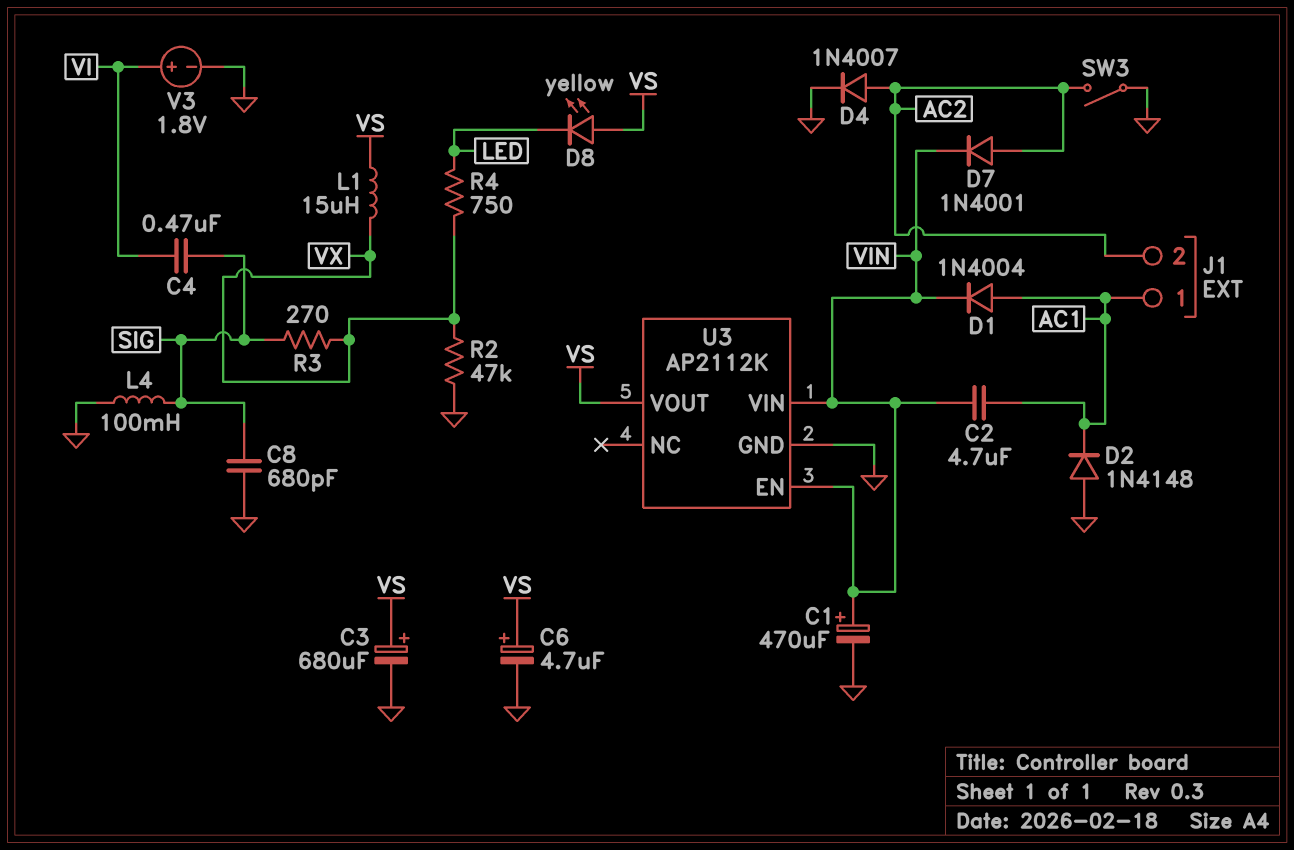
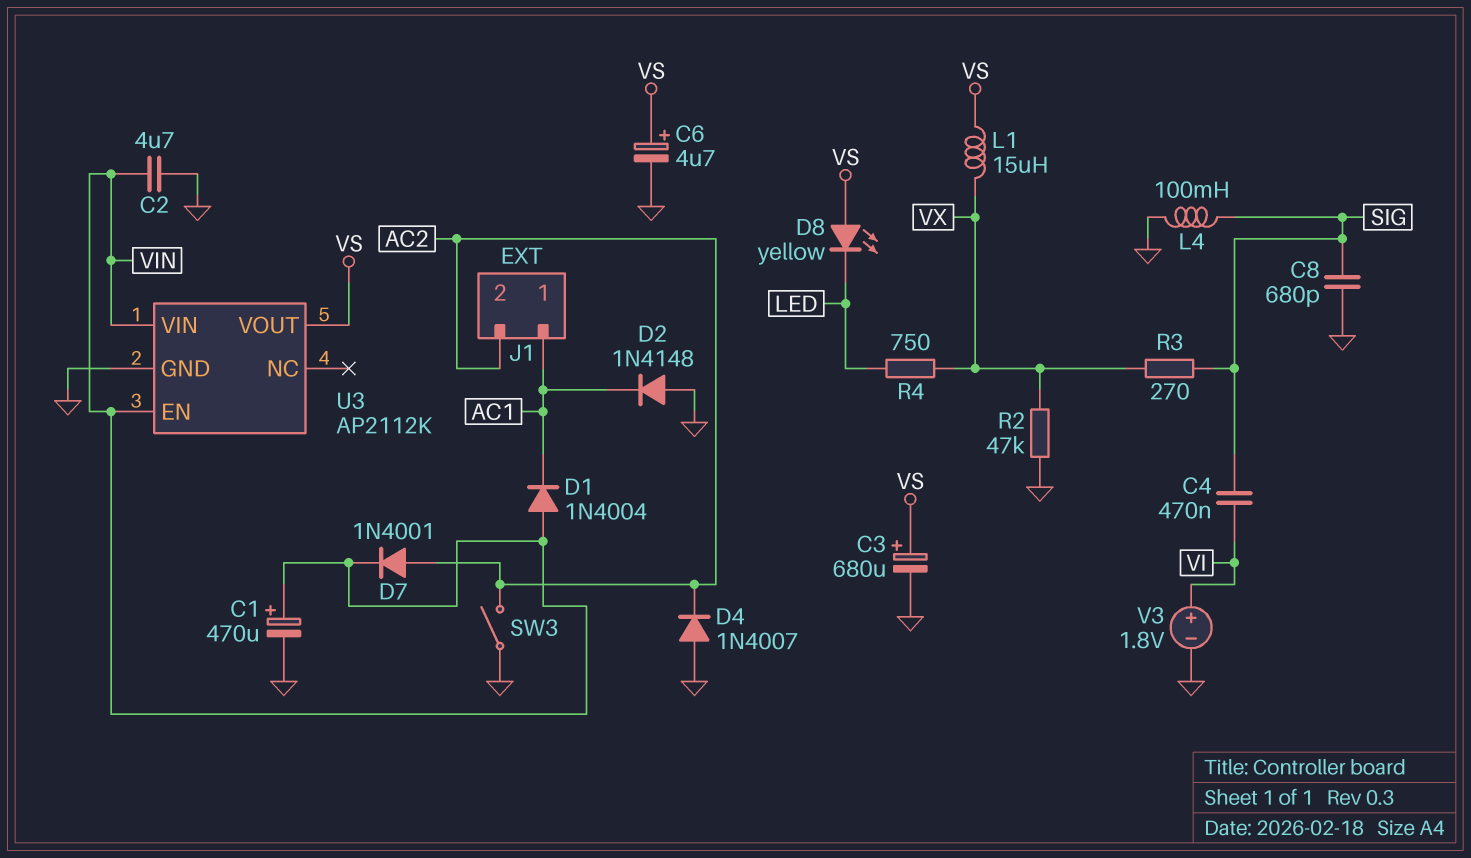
C2: 4.7uF (AC1, VIN) -> 4.7uF (GND, VIN)
D1: diode 1N4004 (A AC1, K VIN) -> diode 1N4004 (A VIN, K AC1)
D4: diode 1N4007 (A AC2, K GND) -> diode 1N4007 (A GND, K AC2)

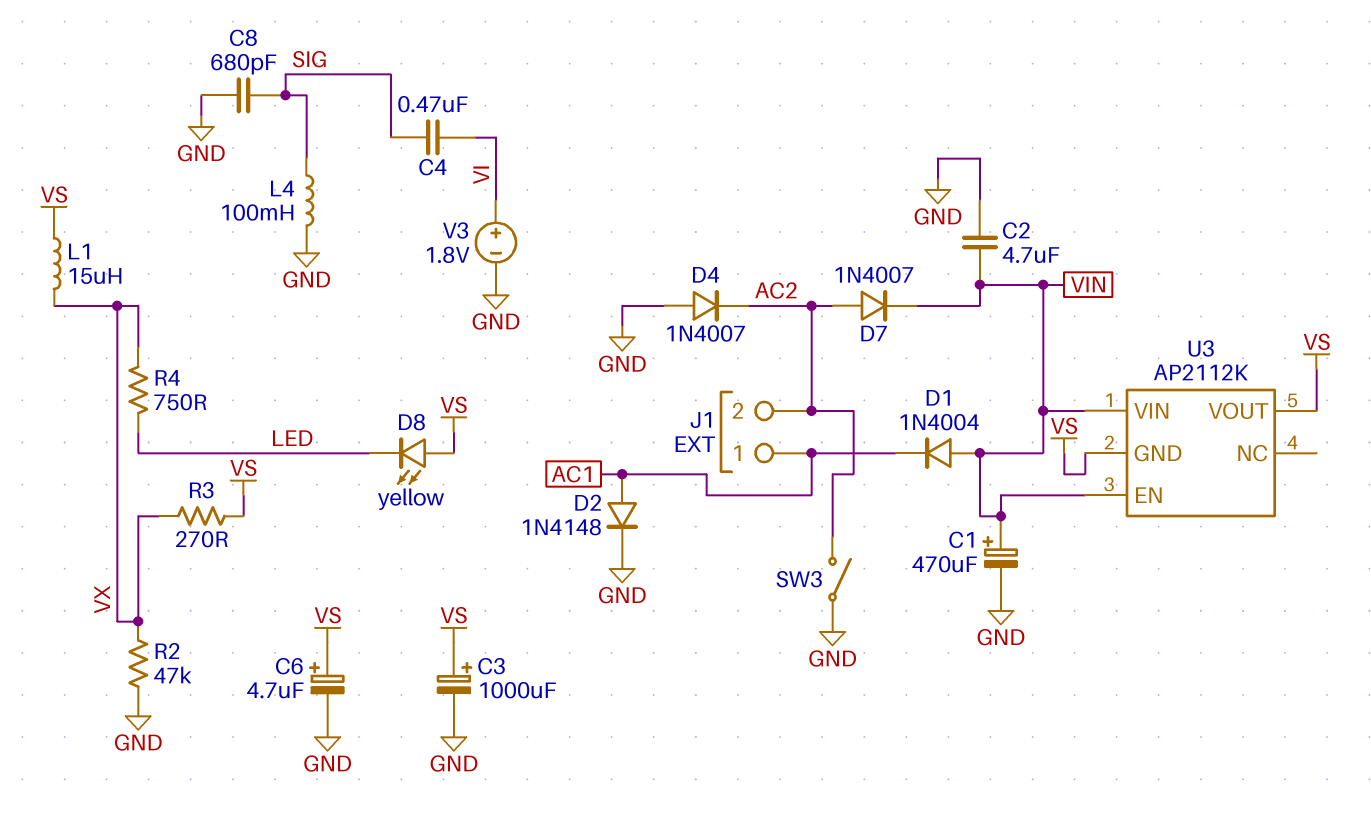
C3: 680uF (plus VS, minus GND) -> 1000uF (plus VS, minus GND)
D2: diode 1N4148 (A GND, K AC1) -> diode 1N4148 (A AC1, K GND)
D7: diode 1N4001 (A AC2, K VIN) -> diode 1N4007 (A AC2, K VIN)
R3: 270 (SIG, VX) -> 270 (VS, VX)
U3 pin GND: GND -> VS

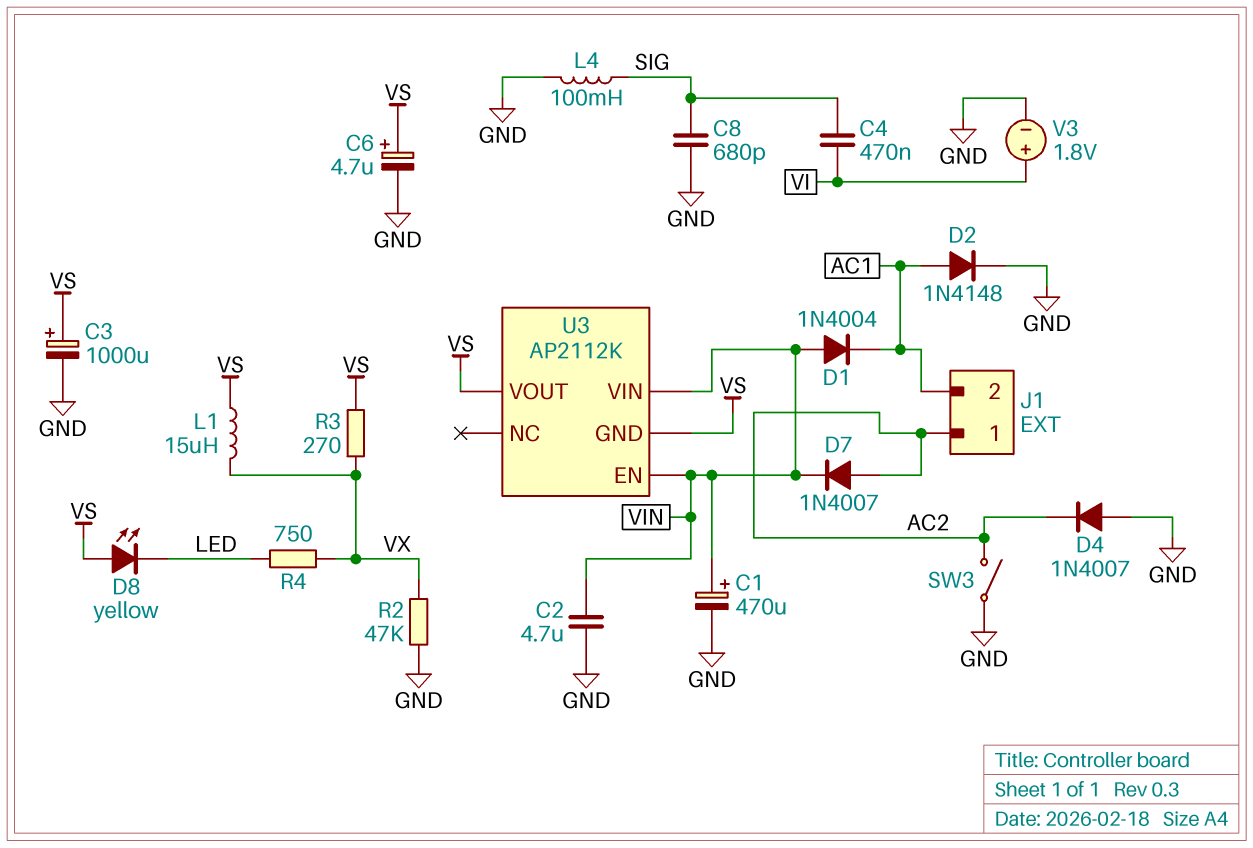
J1 pin 1: AC1 -> AC2
J1 pin 2: AC2 -> AC1

